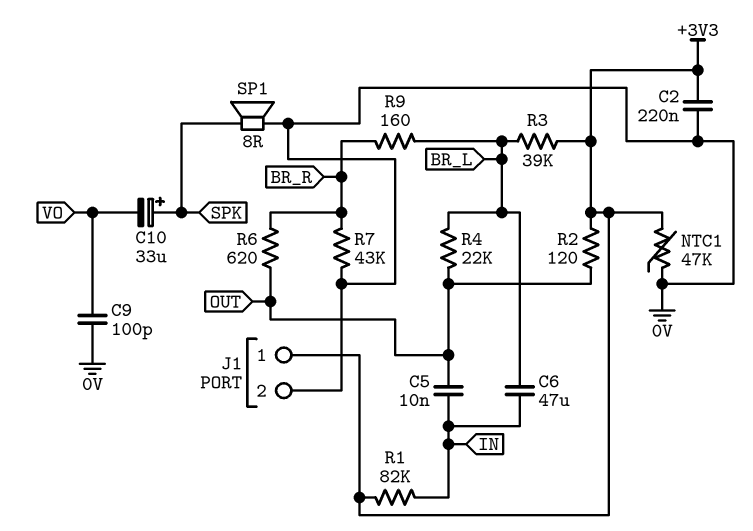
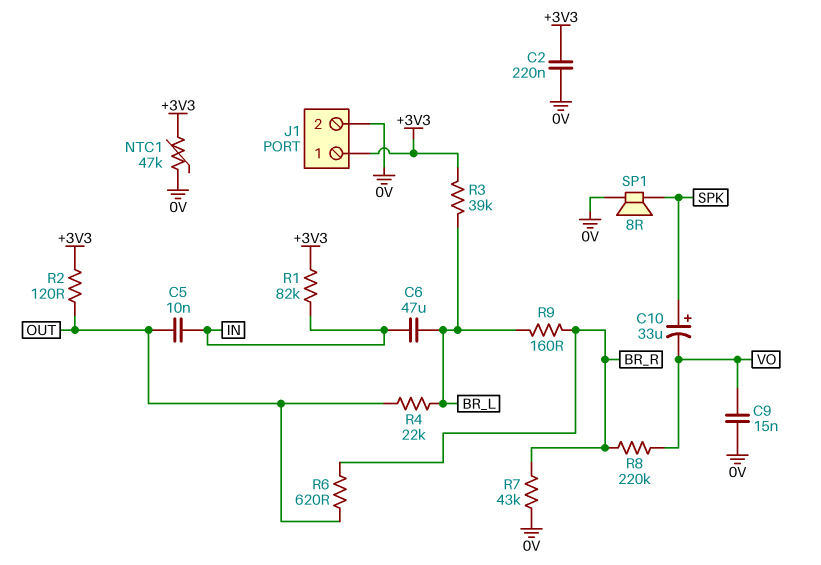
C9: 100pF (0V, VO) -> 15nF (0V, VO)
R8: none -> 220k (BR_R, VO)

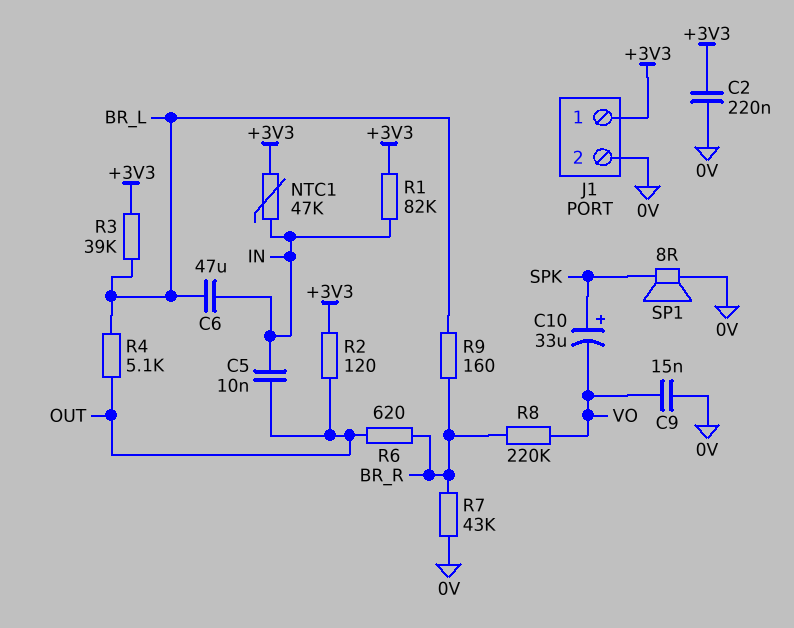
NTC1: 47k (+3V3, 0V) -> 47k (+3V3, IN)
R4: 22k (BR_L, OUT) -> 5.1k (BR_L, OUT)

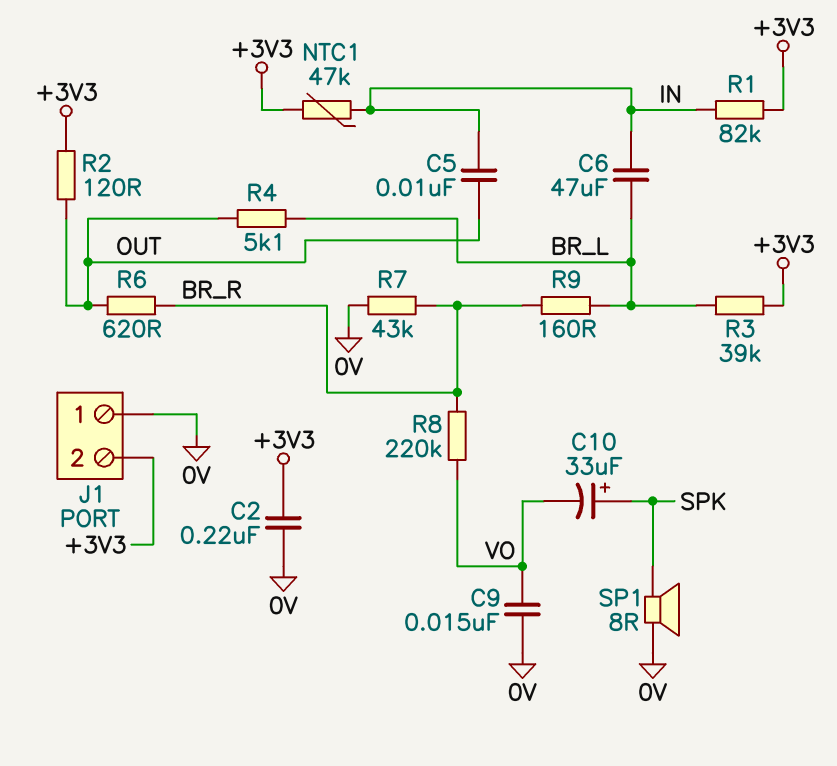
J1 pin 1: +3V3 -> 0V
J1 pin 2: 0V -> +3V3

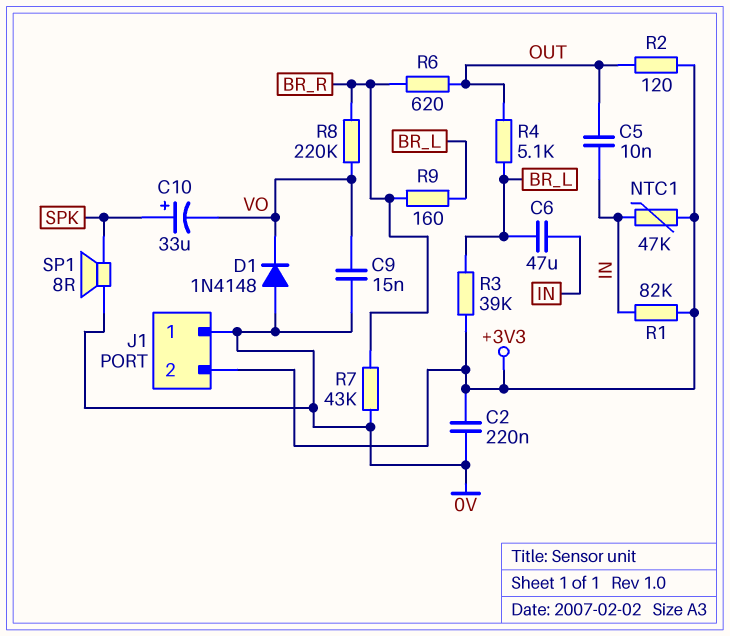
D1: none -> diode 1N4148 (A 0V, K VO)

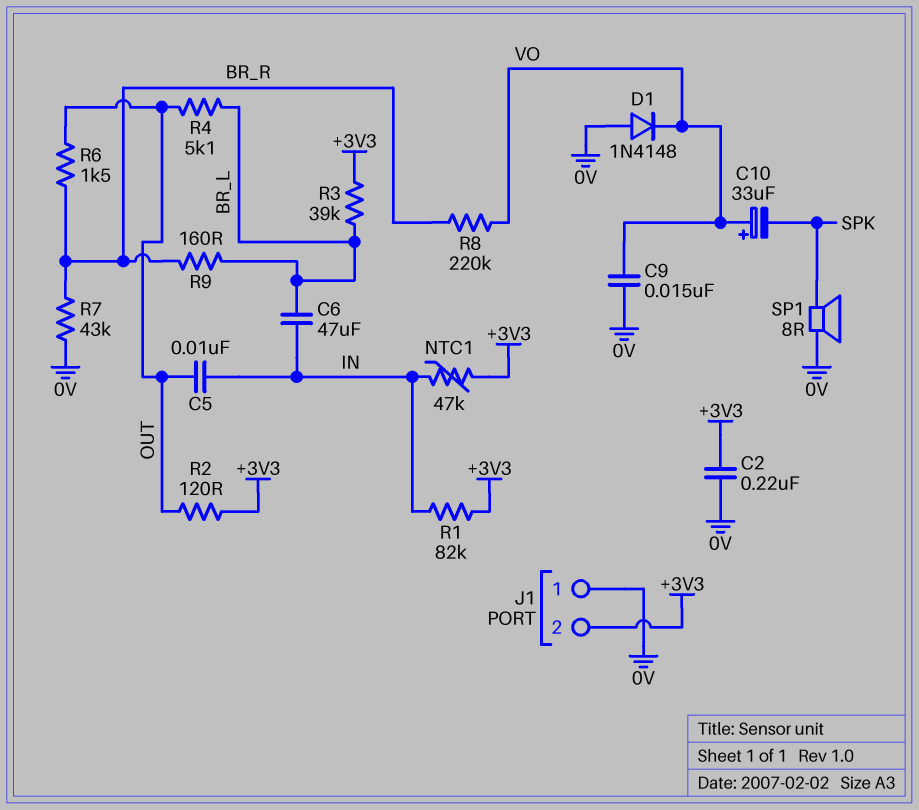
C10: 33uF (plus SPK, minus VO) -> 33uF (plus VO, minus SPK)
R6: 620 (BR_R, OUT) -> 1.5k (BR_R, OUT)

